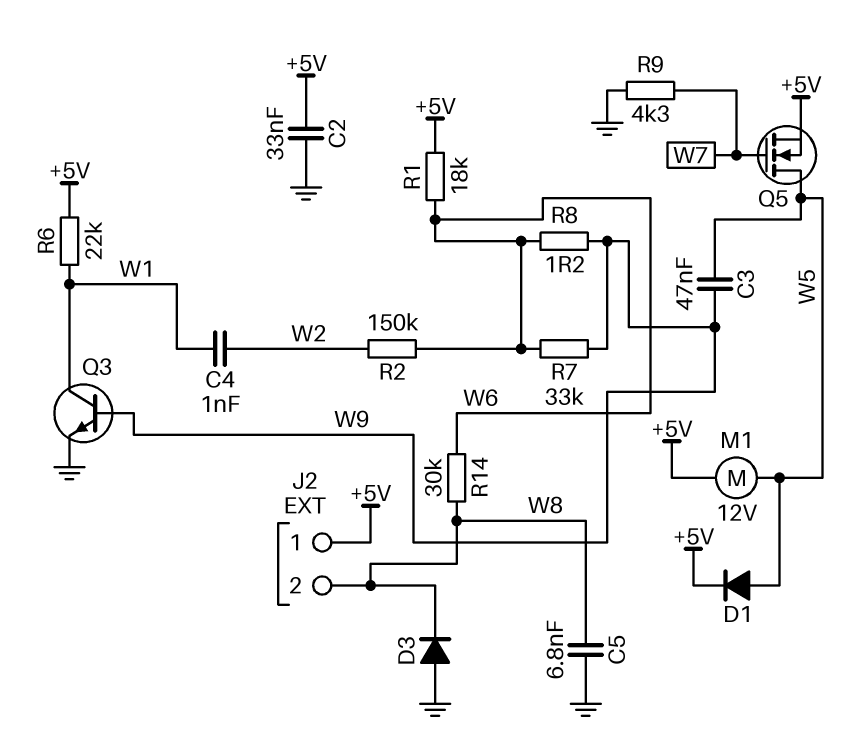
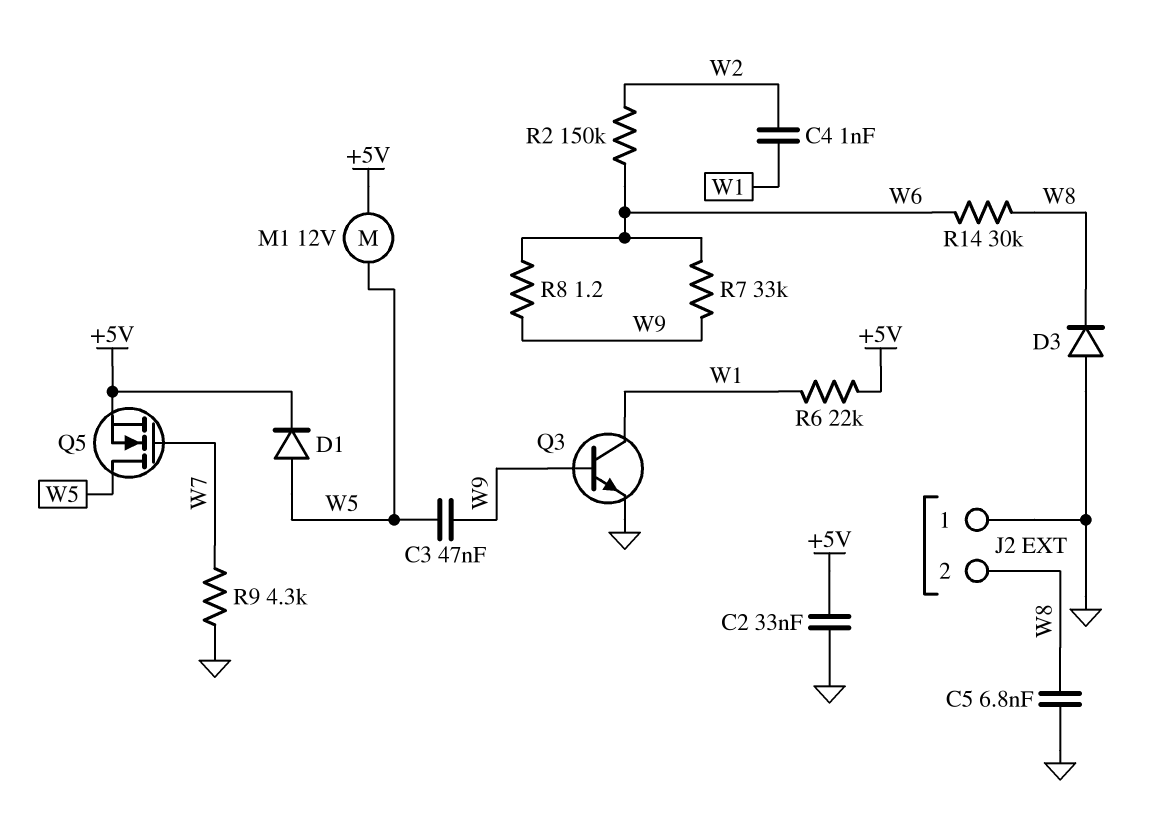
J2 pin 1: +5V -> GND
R1: 18k (+5V, W6) -> none

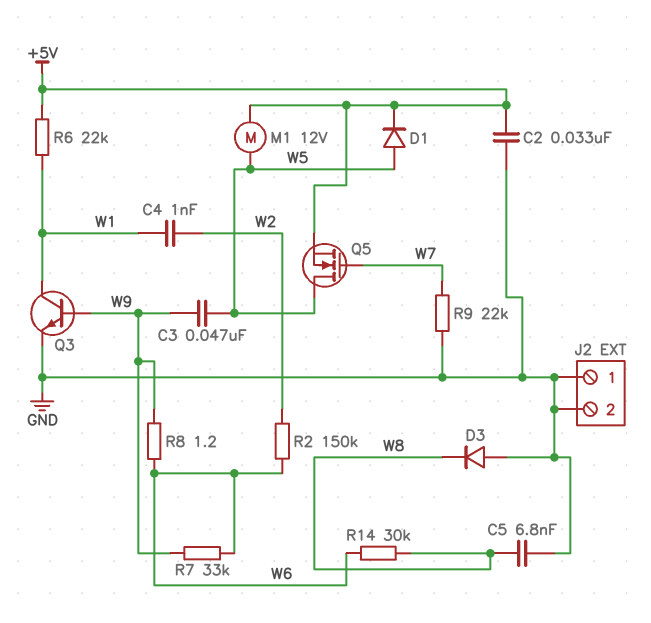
J2 pin 2: W8 -> GND
R9: 4.3k (GND, W7) -> 22k (GND, W7)

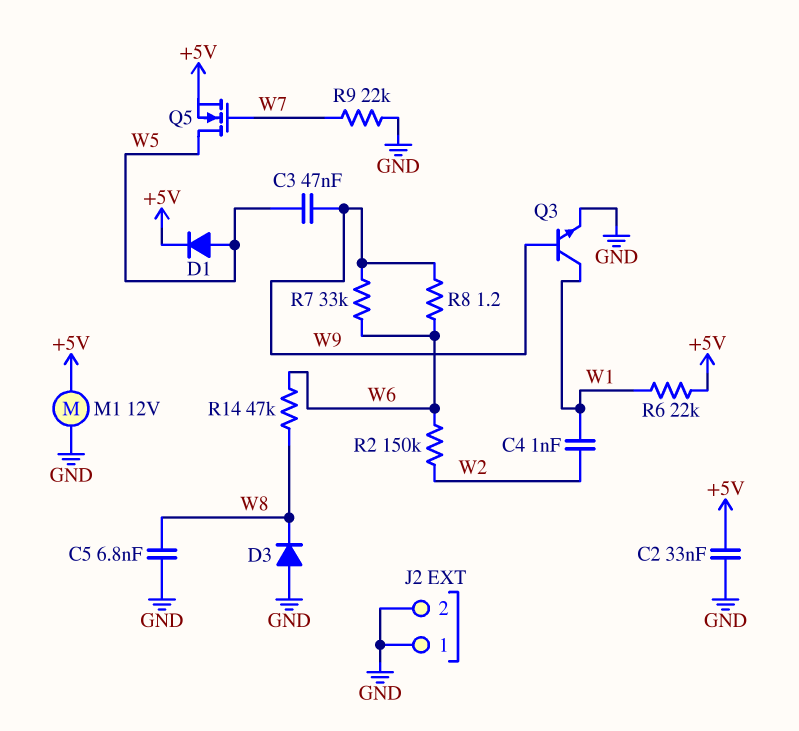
M1: motor 12V (+5V, W5) -> motor 12V (+5V, GND)
R14: 30k (W6, W8) -> 47k (W6, W8)

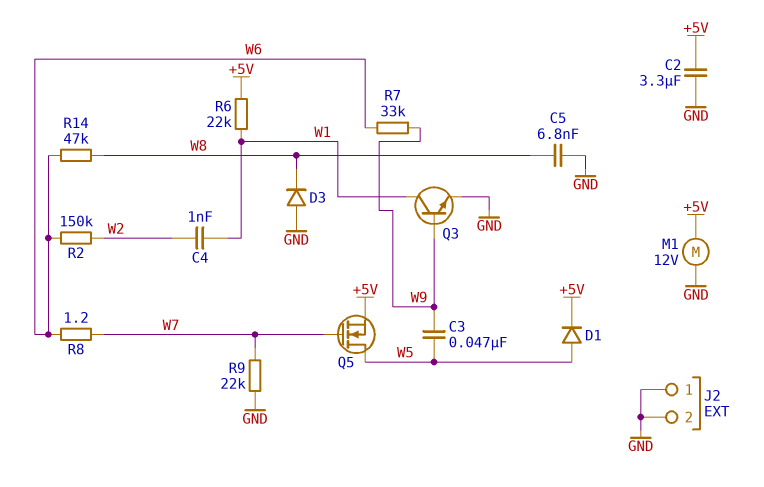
C2: 33nF (+5V, GND) -> 3.3uF (+5V, GND)
R8: 1.2 (W6, W9) -> 1.2 (W6, W7)

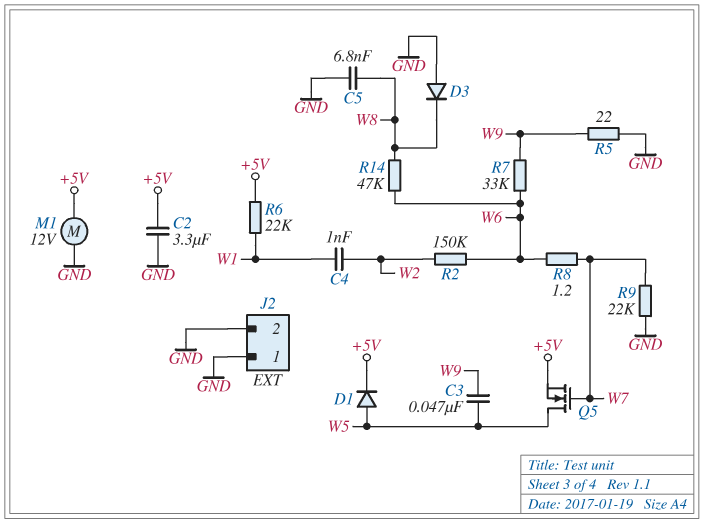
Q3: NPN (B W9, C W1, E GND) -> none
R5: none -> 22 (GND, W9)

